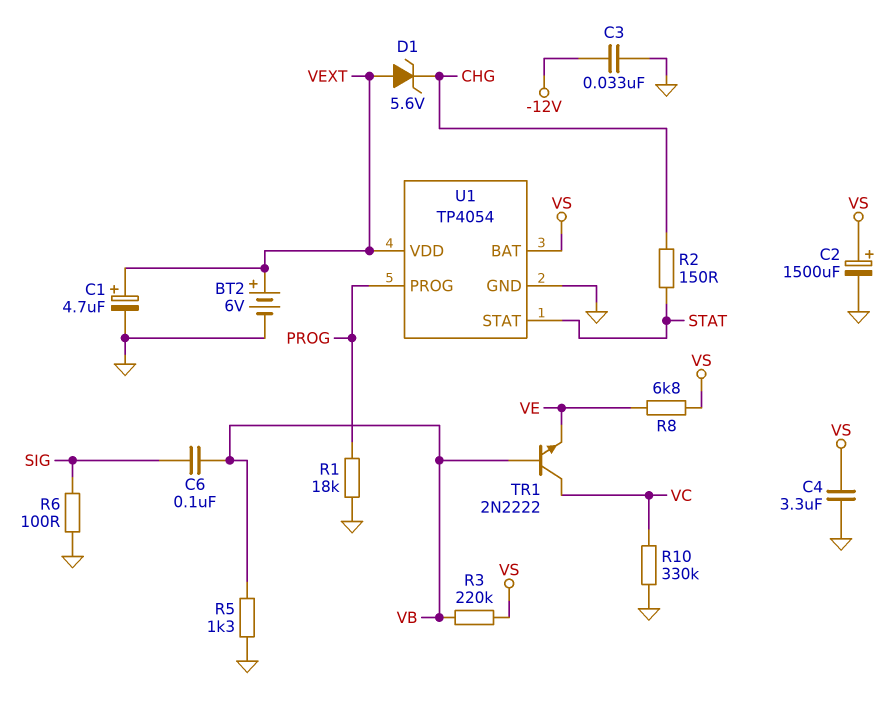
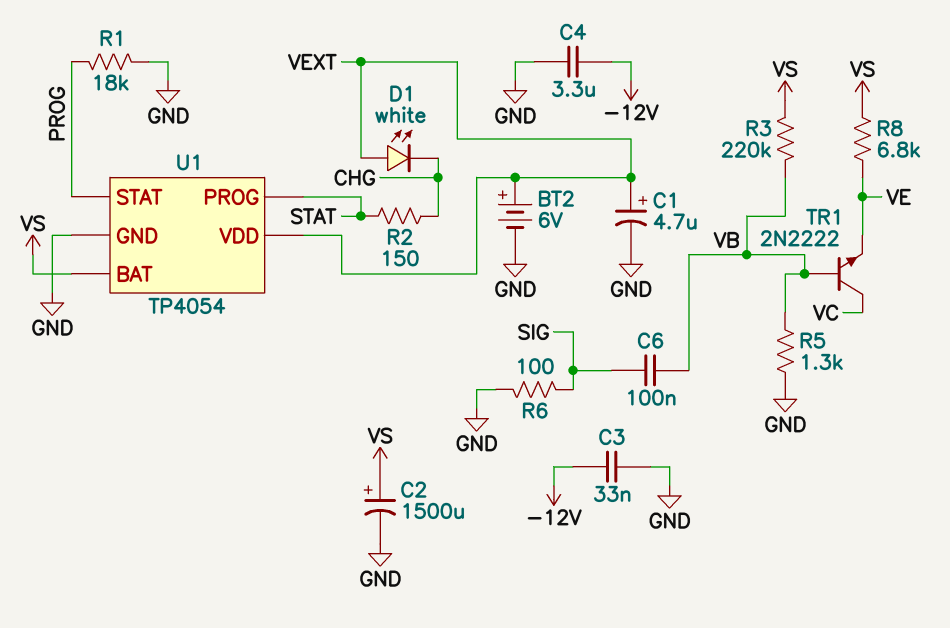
C4: 3.3uF (GND, VS) -> 3.3uF (-12V, GND)
D1: zener 5.6V (A VEXT, K CHG) -> LED white (A VEXT, K CHG)
R10: 330k (GND, VC) -> none
U1 pin PROG: PROG -> STAT
U1 pin STAT: STAT -> PROG

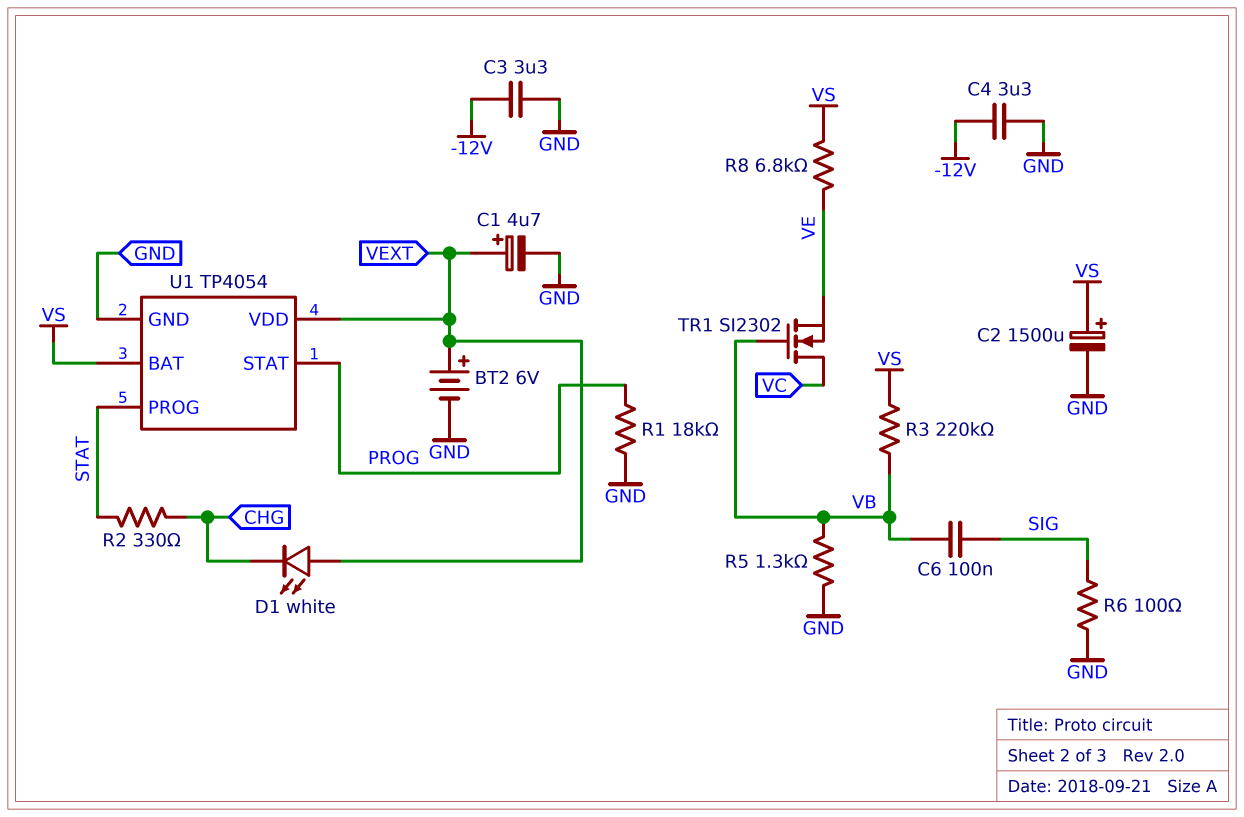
C3: 33nF (-12V, GND) -> 3.3uF (-12V, GND)
R2: 150 (CHG, STAT) -> 330 (CHG, STAT)
TR1: NPN 2N2222 (B VB, C VC, E VE) -> NMOS SI2302 (G VB, D VC, S VE)

